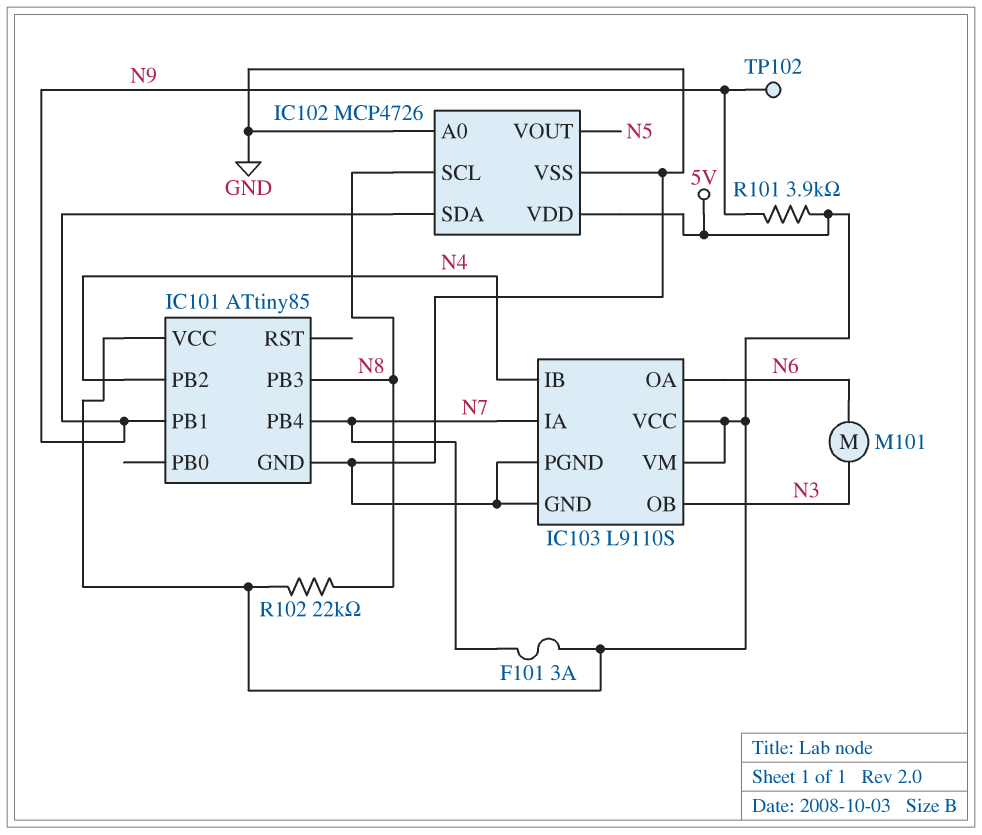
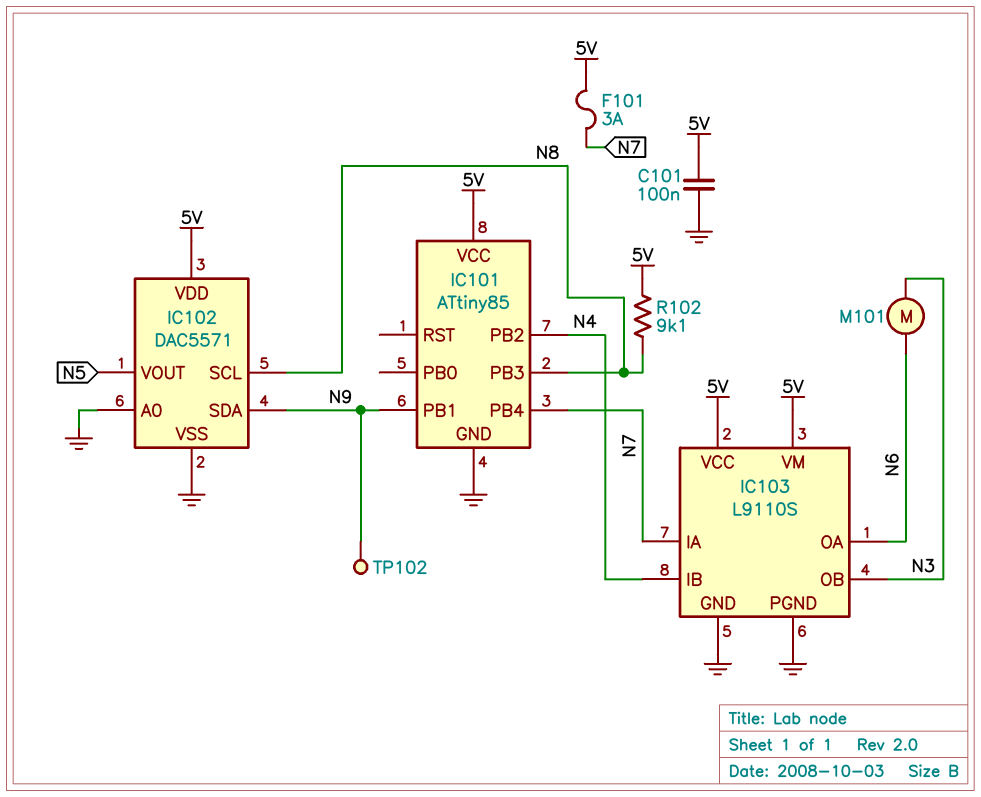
C101: none -> 100nF (5V, GND)
IC102: MCP4726 -> DAC5571
R101: 3.9k (5V, N9) -> none
R102: 22k (5V, N8) -> 9.1k (5V, N8)

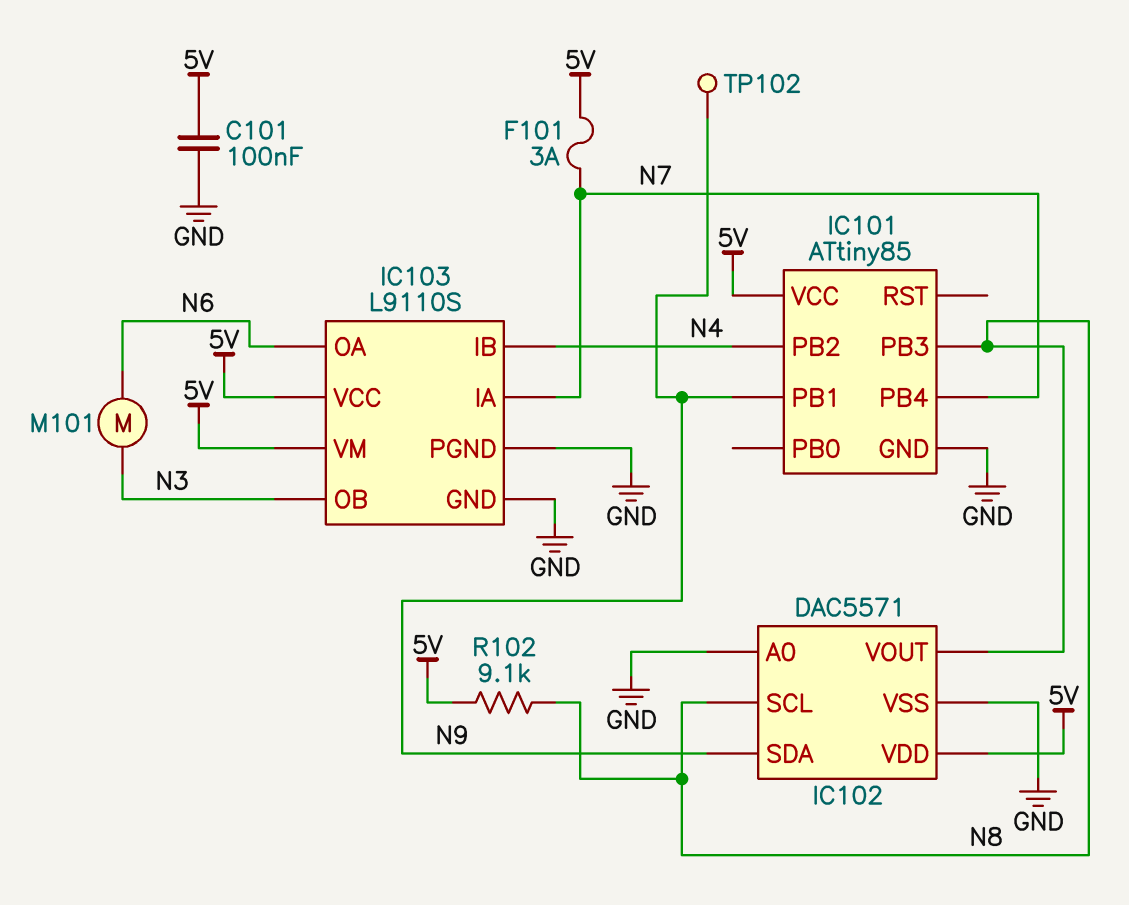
IC102 pin VOUT: N5 -> N8

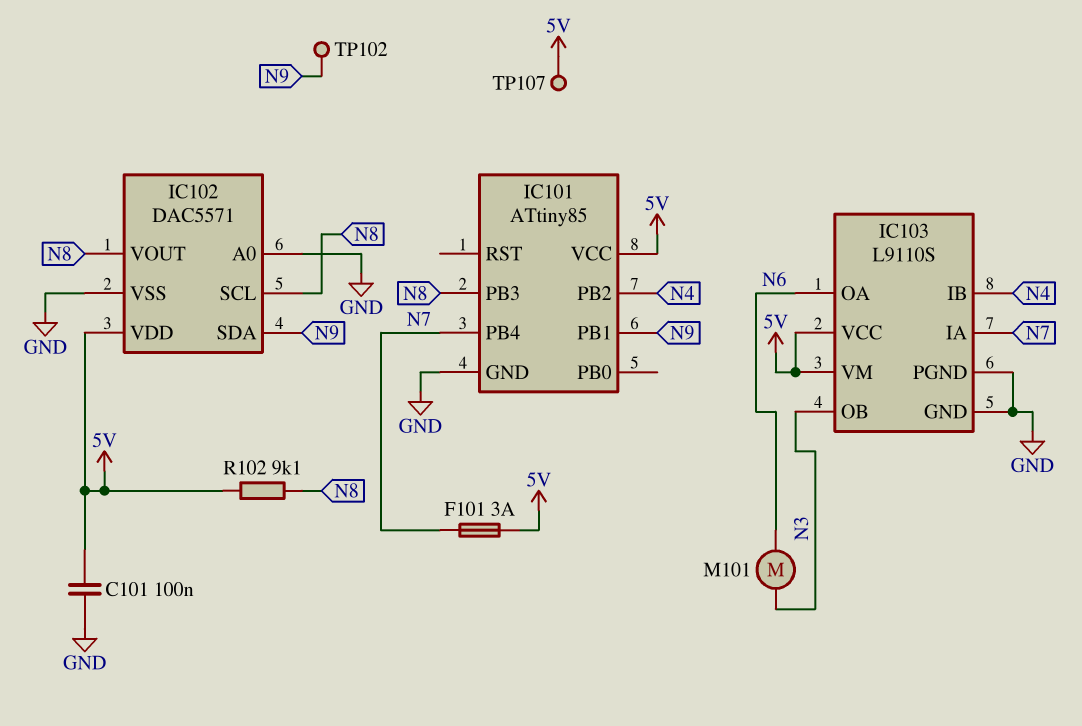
TP107: none -> test point (5V)

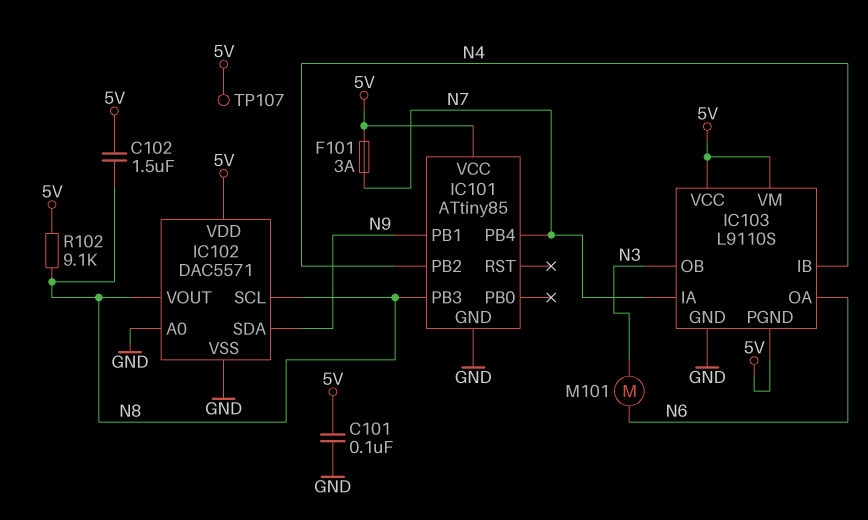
C102: none -> 1.5uF (5V, N8)
IC103 pin PGND: GND -> 5V
TP102: test point (N9) -> none

